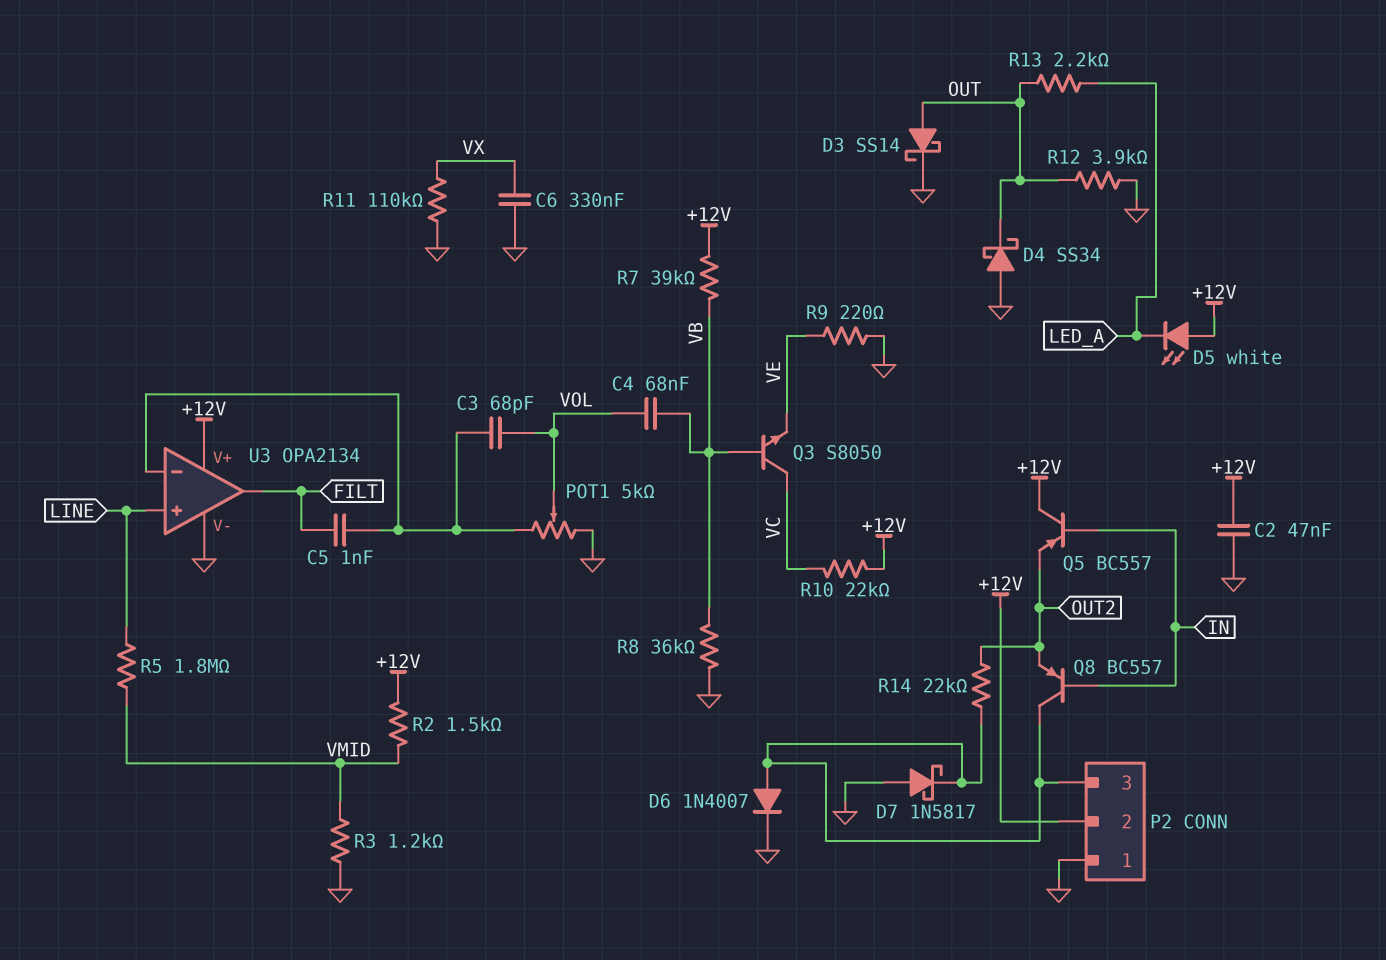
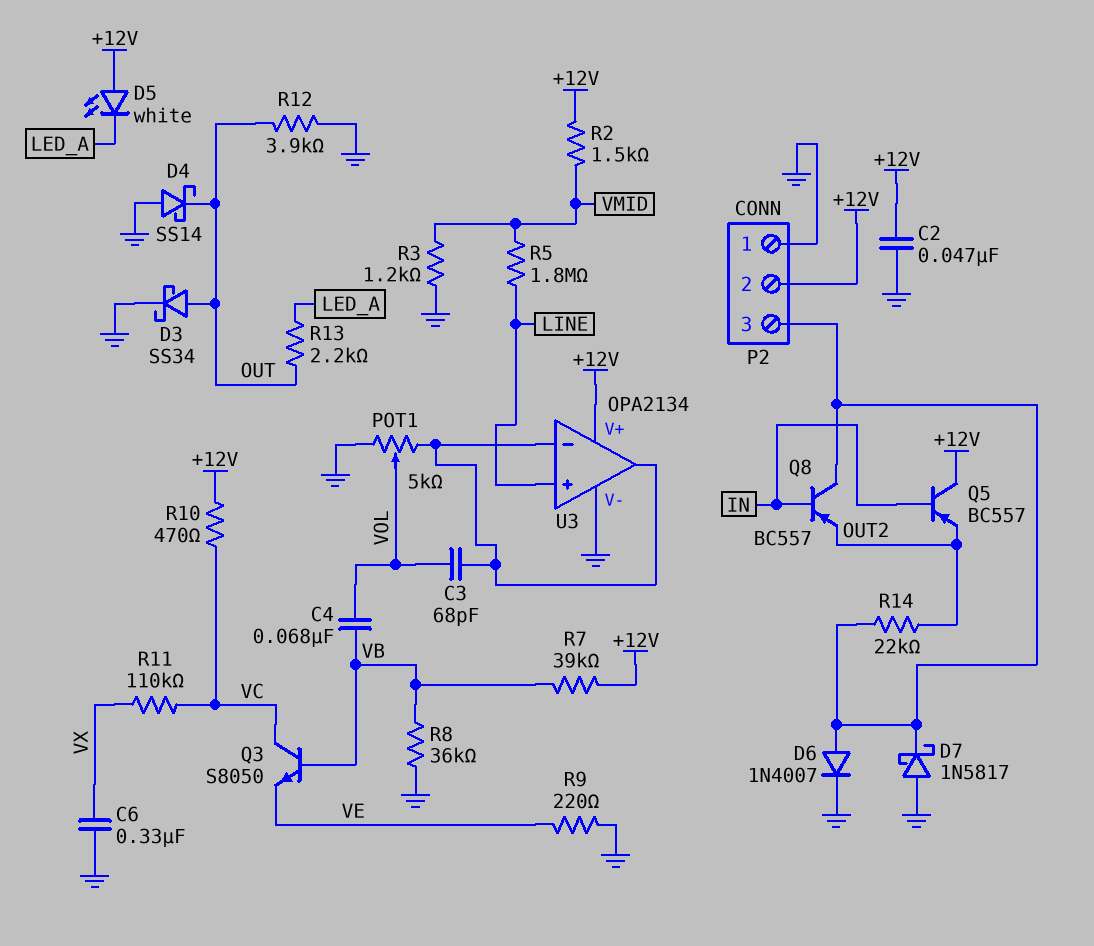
C5: 1nF (FILT, U3/in-) -> none
D3: schottky SS14 (A OUT, K GND) -> schottky SS34 (A OUT, K GND)
D4: schottky SS34 (A GND, K OUT) -> schottky SS14 (A GND, K OUT)
R10: 22k (+12V, VC) -> 470 (+12V, VC)
R11: 110k (GND, VX) -> 110k (VC, VX)
U3 pin out: FILT -> U3/in-

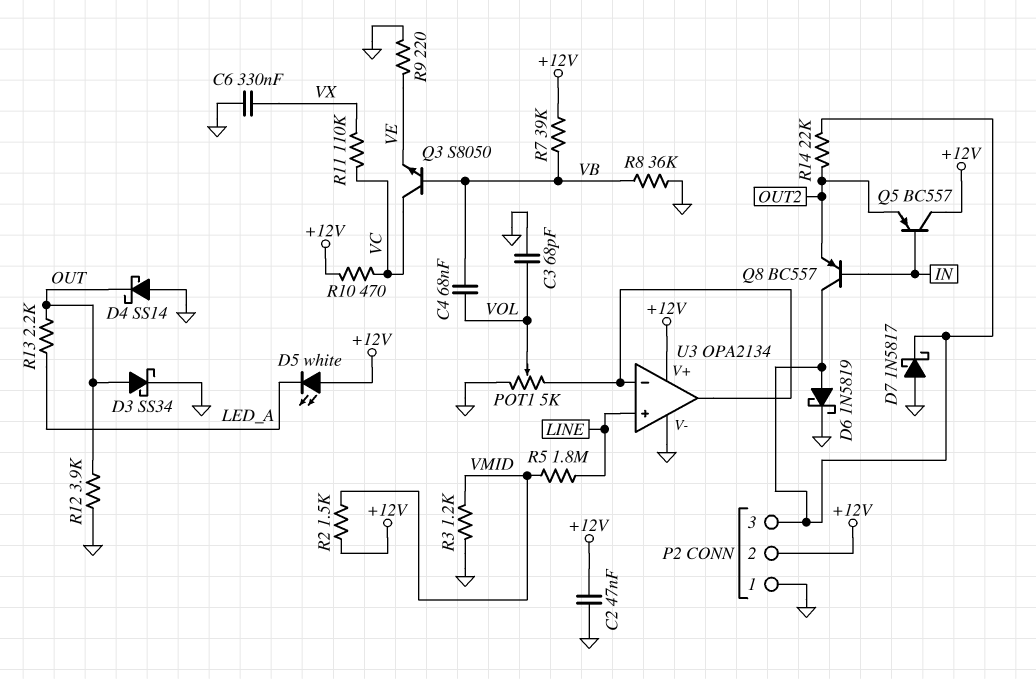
C3: 68pF (U3/in-, VOL) -> 68pF (GND, VOL)
D6: diode 1N4007 (A P2/3, K GND) -> schottky 1N5819 (A P2/3, K GND)

